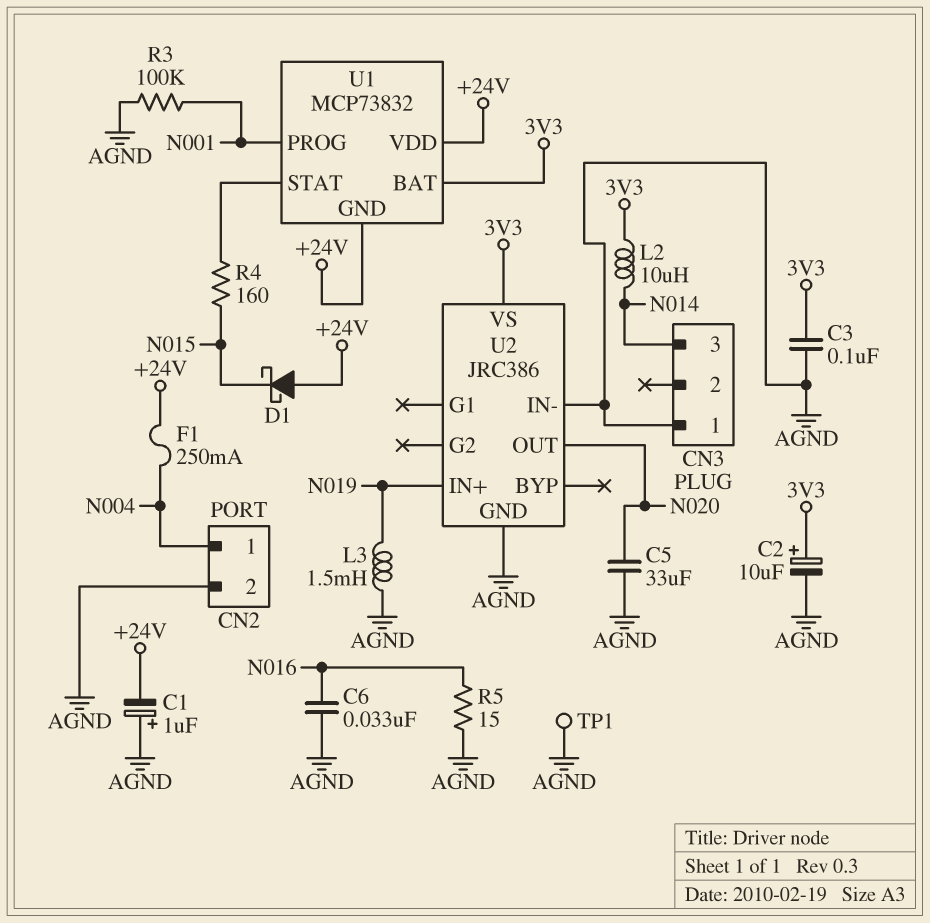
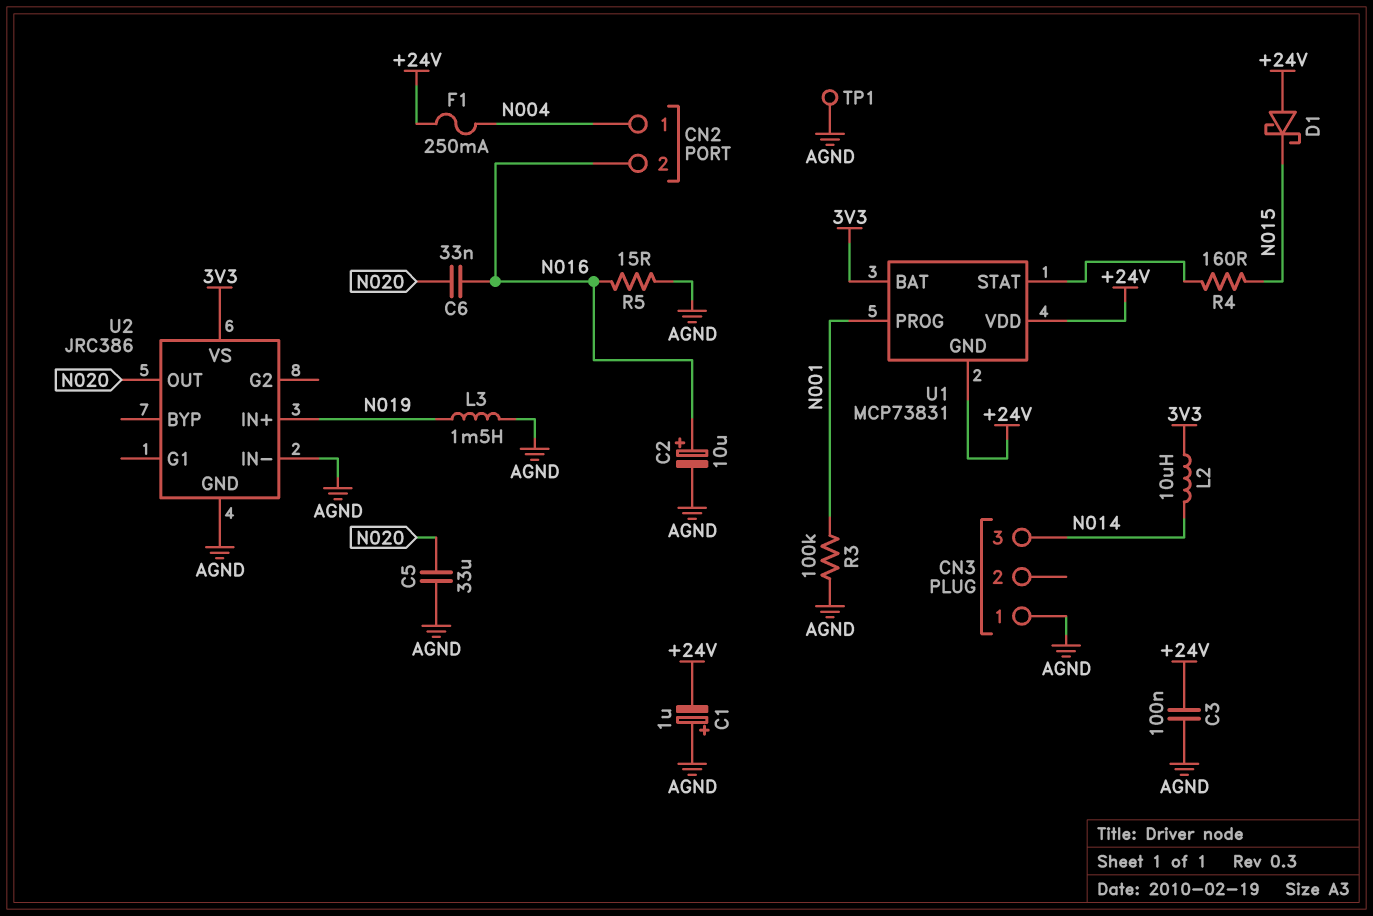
C2: 10uF (plus 3V3, minus AGND) -> 10uF (plus N016, minus AGND)
C3: 100nF (3V3, AGND) -> 100nF (+24V, AGND)
C6: 33nF (AGND, N016) -> 33nF (N016, N020)
CN2 pin 2: AGND -> N016
U1: MCP73832 -> MCP73831

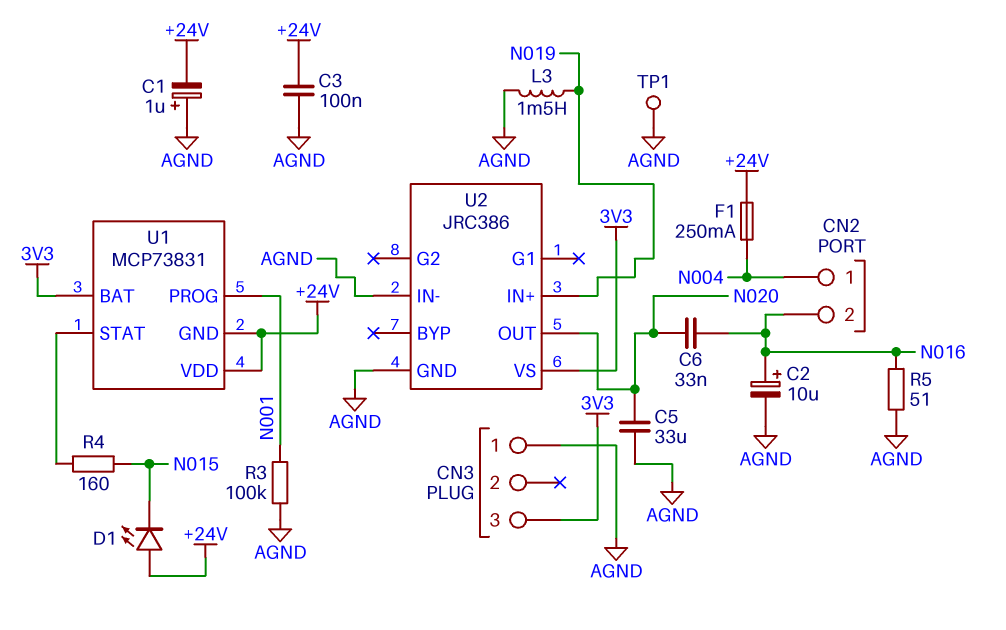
CN3 pin 3: N014 -> 3V3
D1: schottky (A +24V, K N015) -> LED (A +24V, K N015)
L2: 10uH (3V3, N014) -> none
R5: 15 (AGND, N016) -> 51 (AGND, N016)

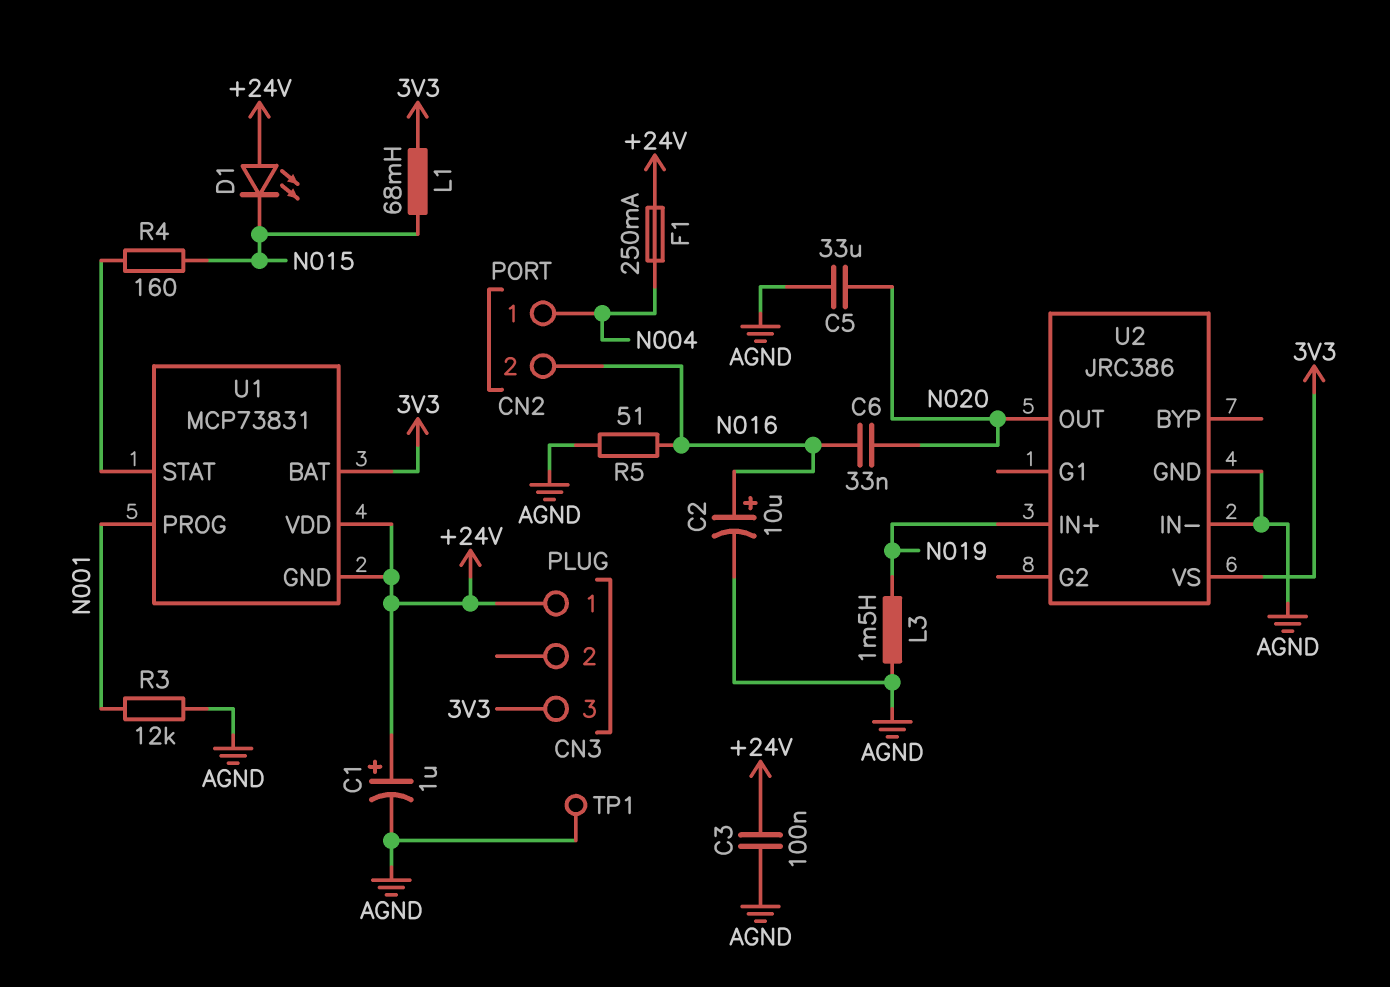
C1: 1uF (plus AGND, minus +24V) -> 1uF (plus +24V, minus AGND)
CN3 pin 1: AGND -> +24V
L1: none -> 68mH (3V3, N015)
R3: 100k (AGND, N001) -> 12k (AGND, N001)

